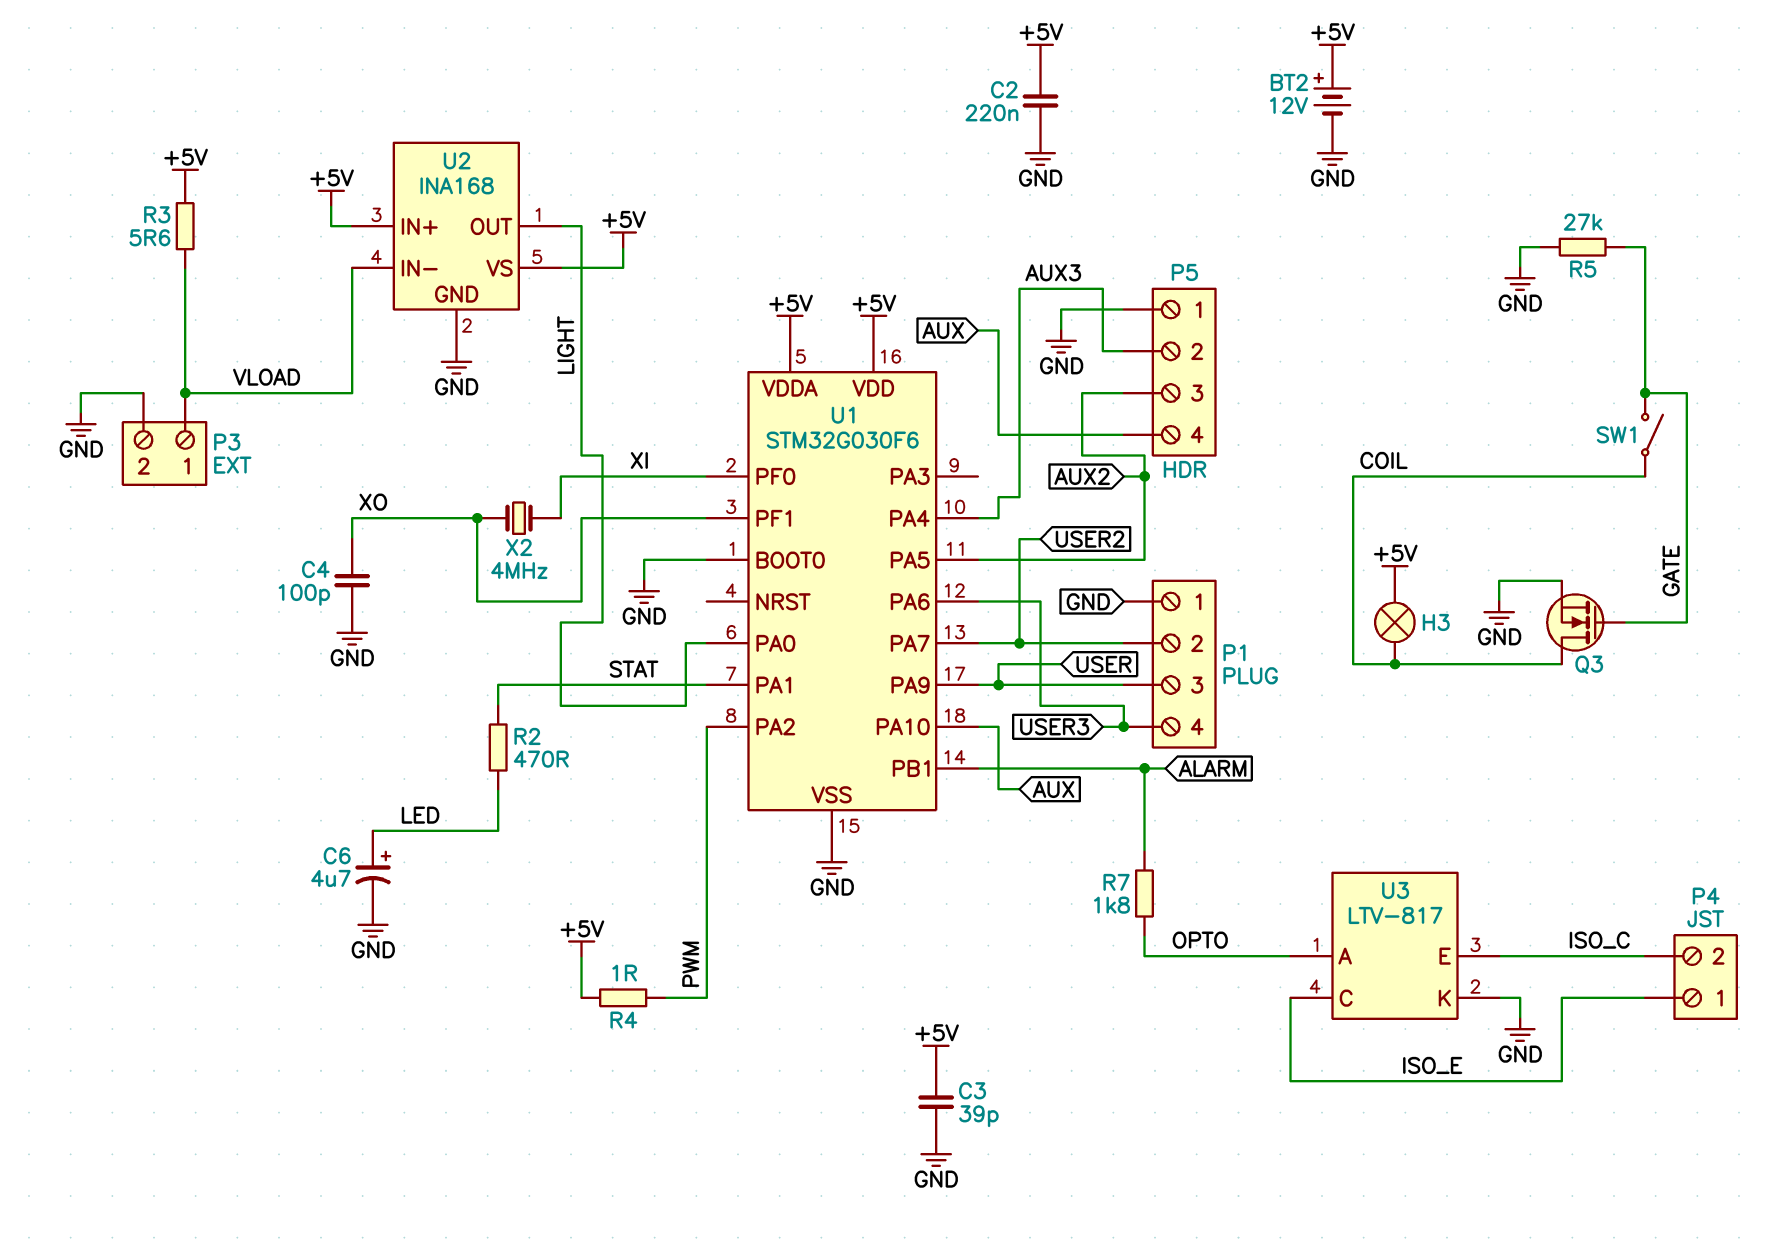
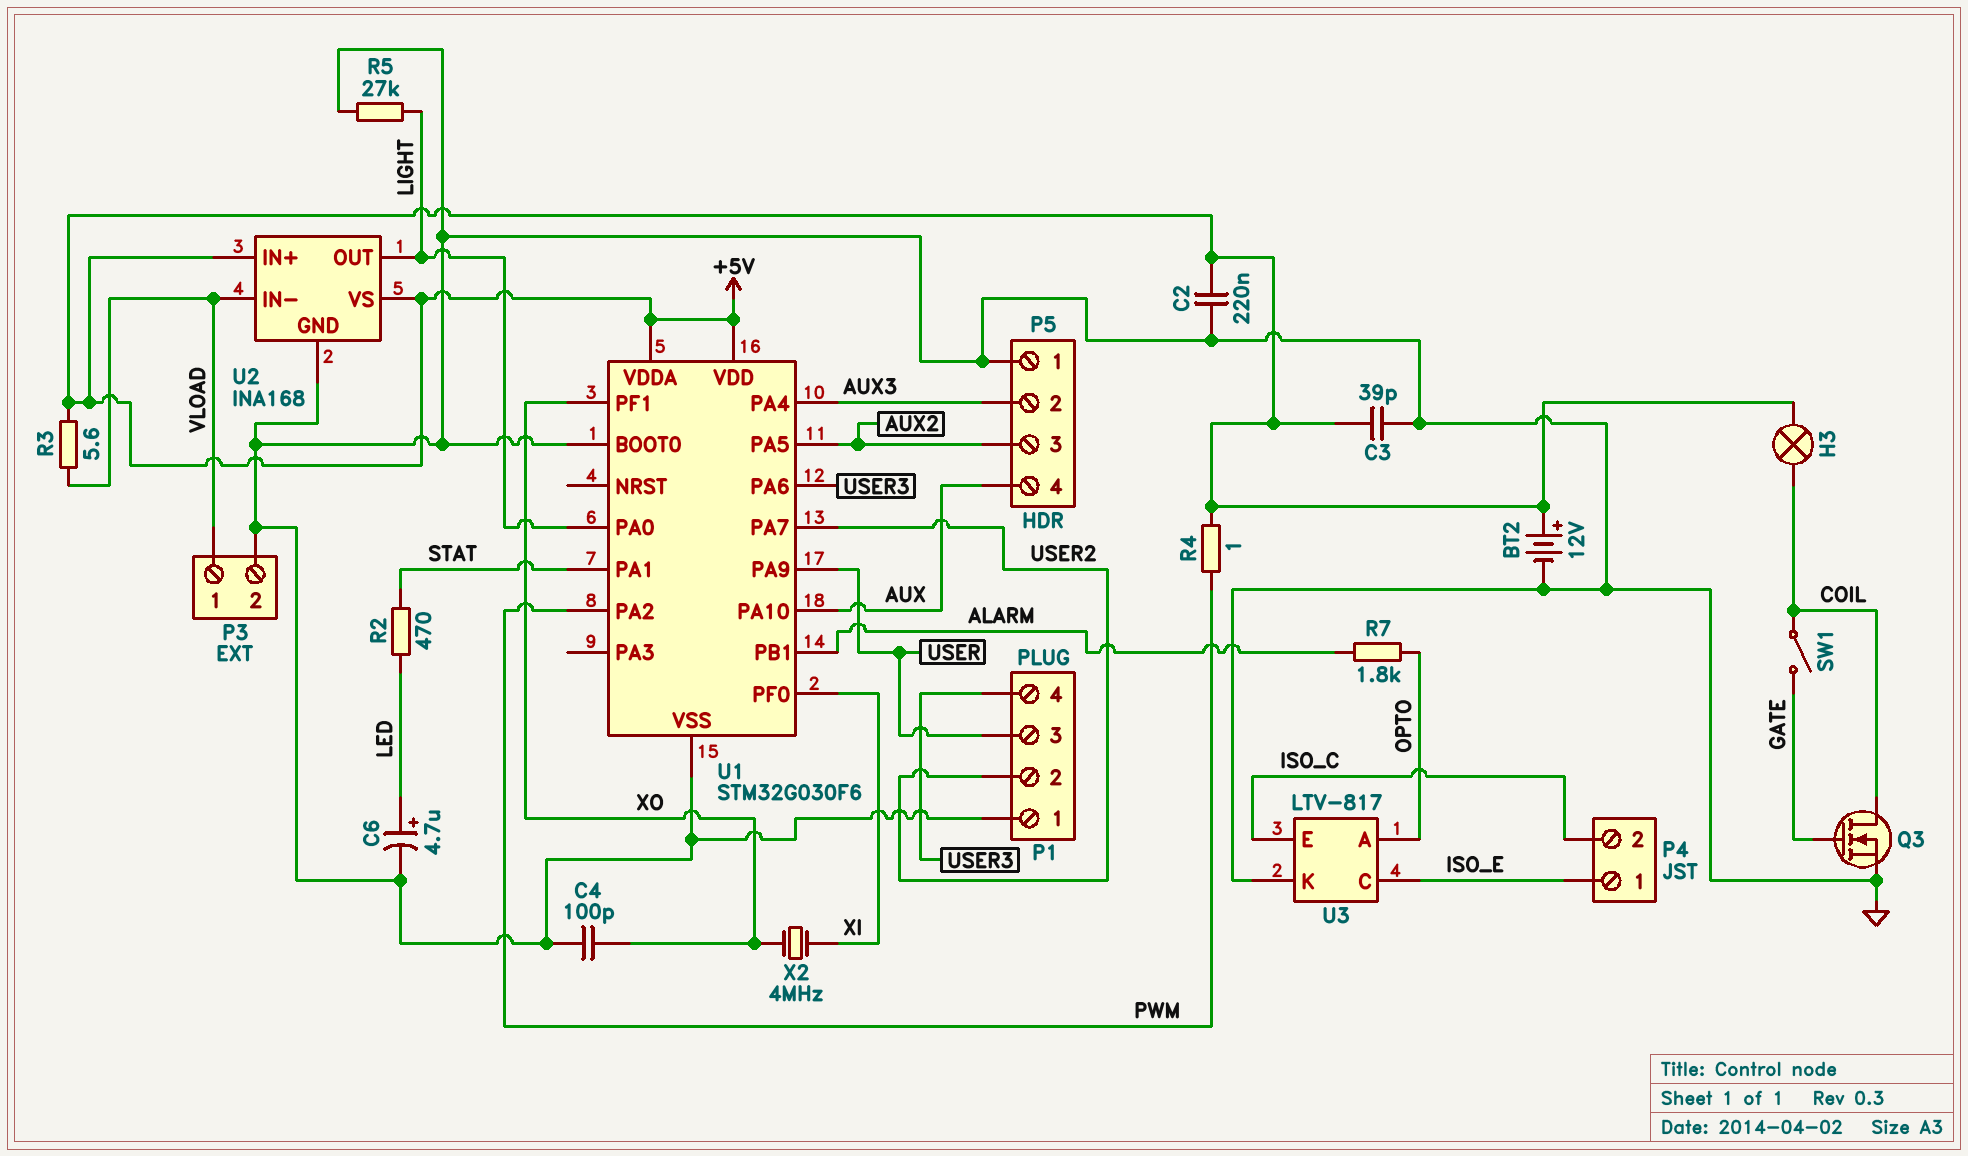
R5: 27k (GATE, GND) -> 27k (GND, LIGHT)

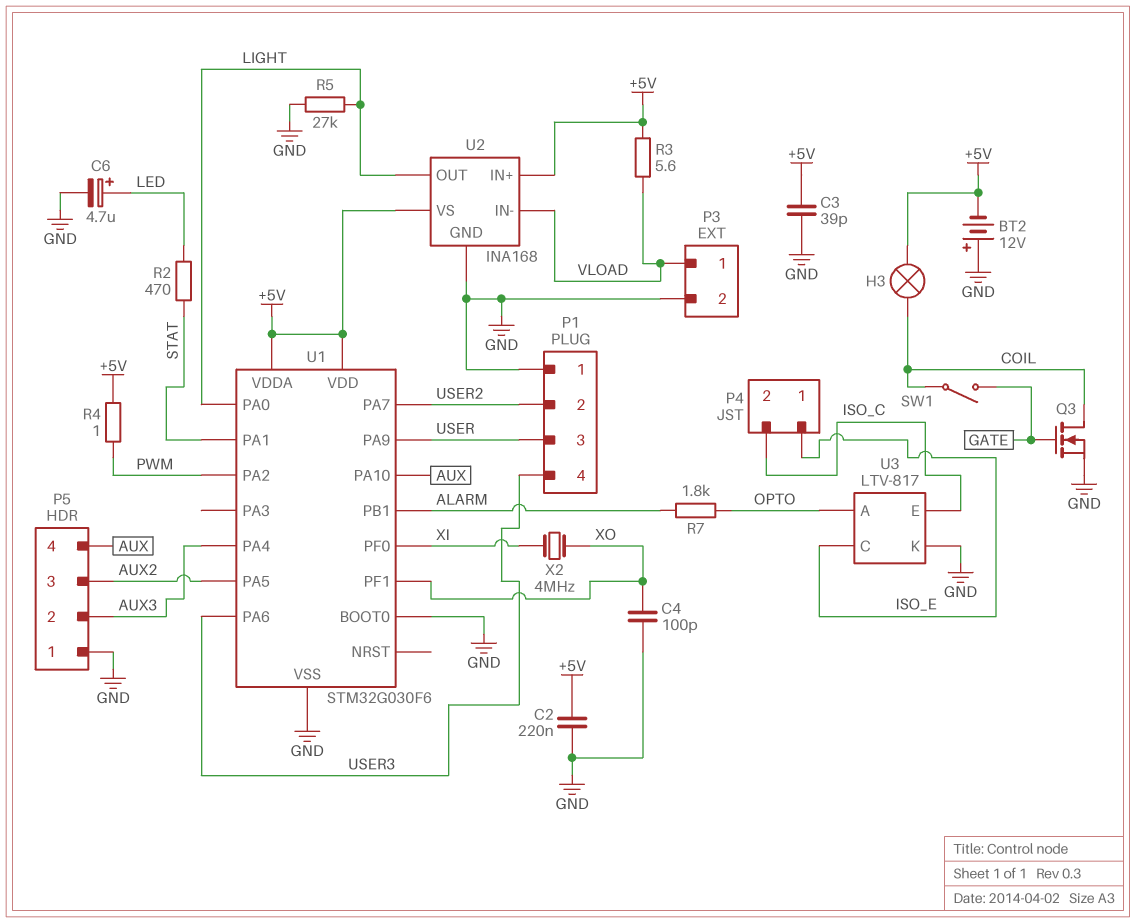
BT2: 12V (plus +5V, minus GND) -> 12V (plus GND, minus +5V)

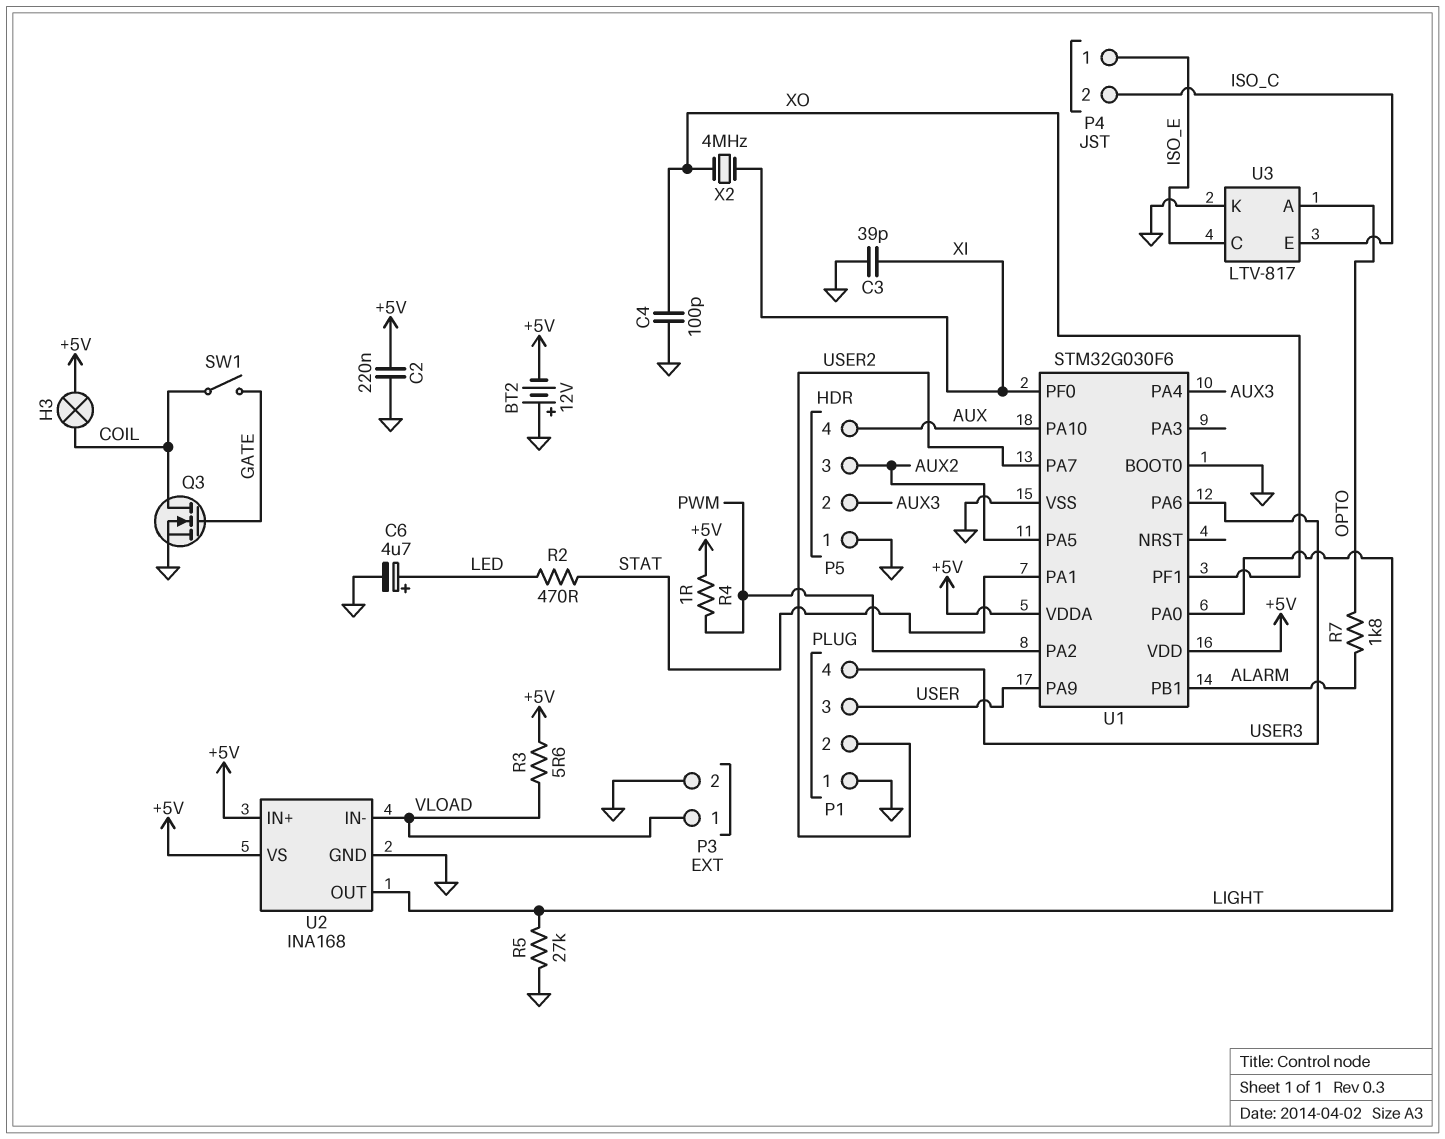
C3: 39pF (+5V, GND) -> 39pF (GND, XI)

